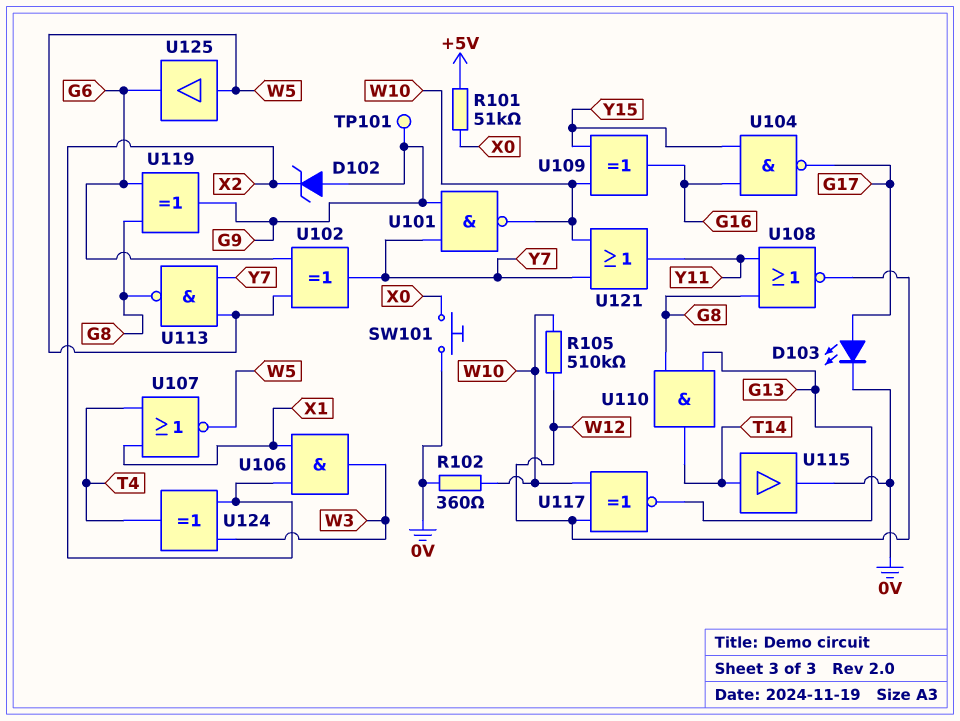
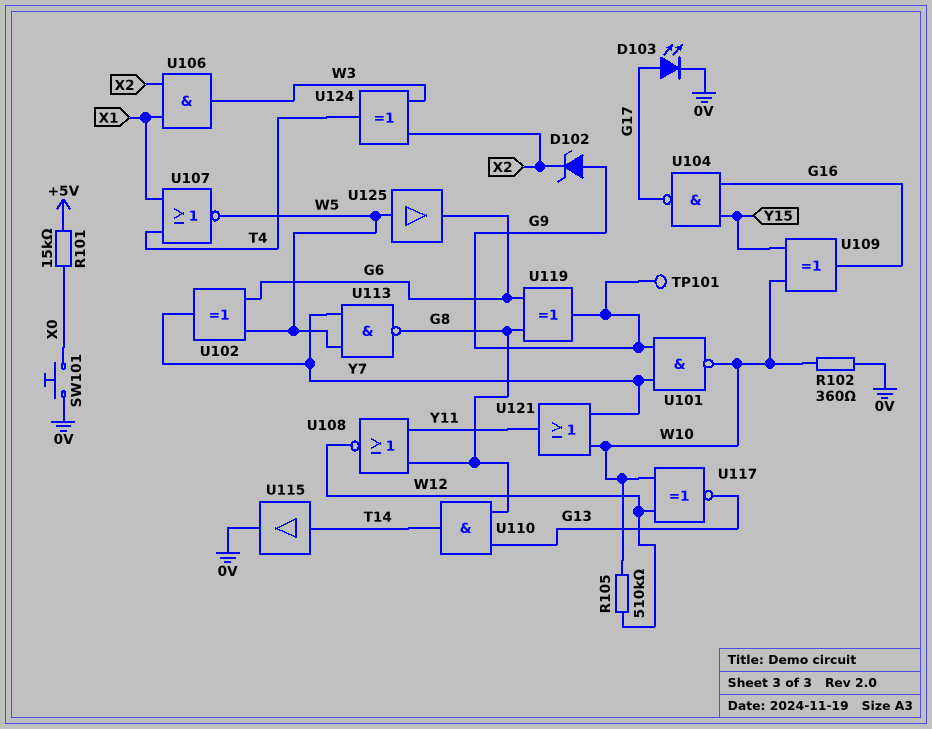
R101: 51k (+5V, X0) -> 15k (+5V, X0)

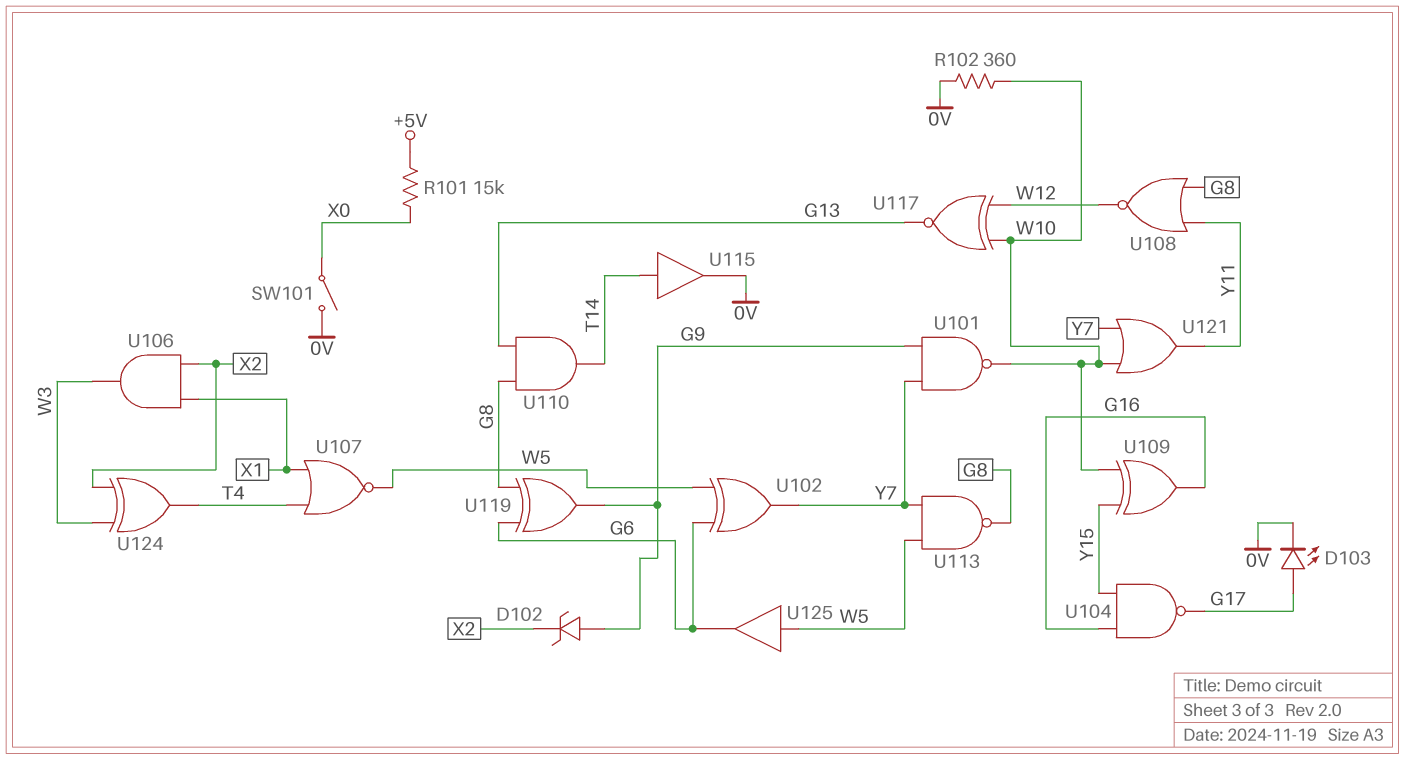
R105: 510k (W10, W12) -> none
SW101: button (0V, X0) -> switch (0V, X0)
TP101: test point (G9) -> none

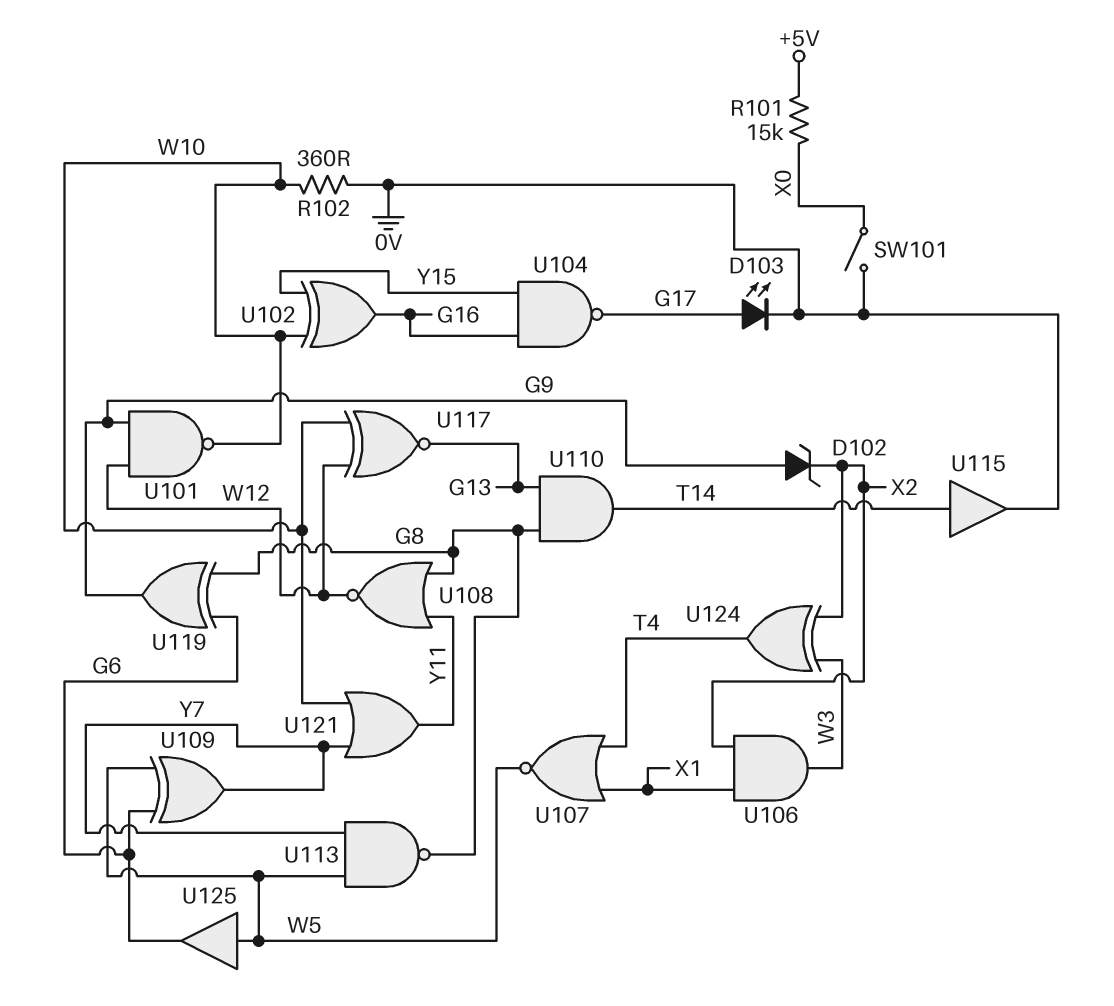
U101: NAND (in G9, in Y7, out W10) -> NAND (in G9, in W12, out W10)
U102: XOR (in G6, in W5, out Y7) -> XOR (in W10, in Y15, out G16)
U109: XOR (in W10, in Y15, out G16) -> XOR (in G6, in W5, out Y7)

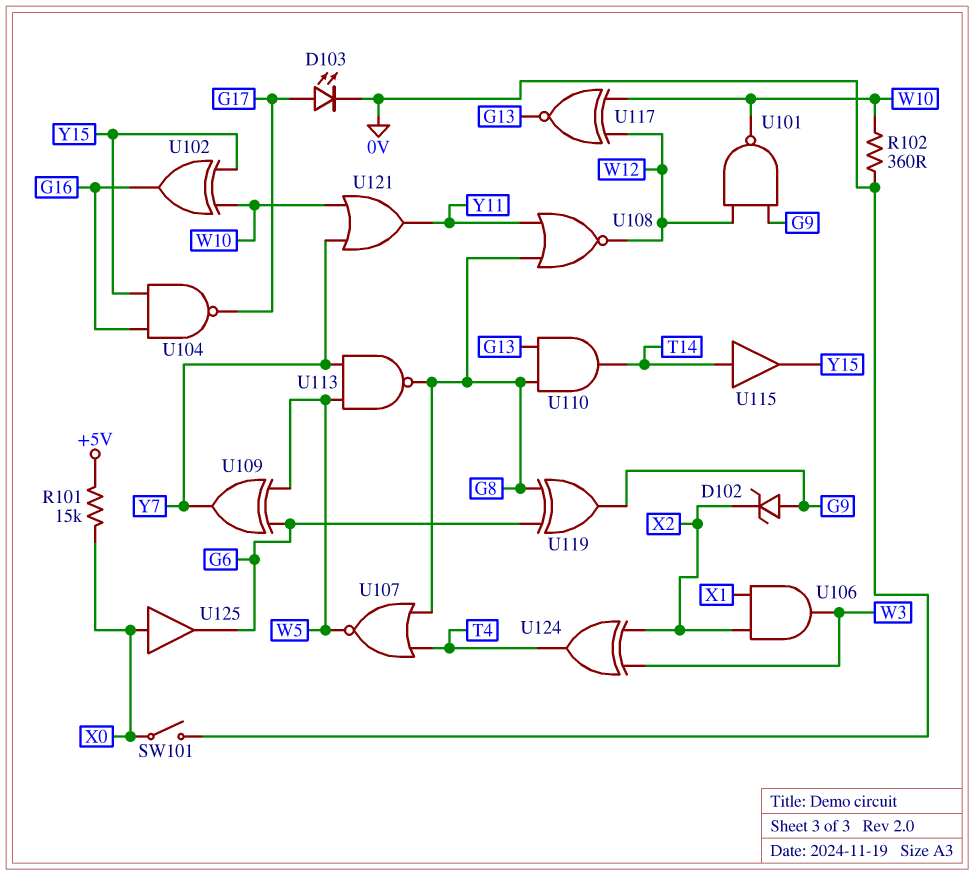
U107: NOR (in T4, in X1, out W5) -> NOR (in G8, in T4, out W5)
U115: buffer (in T14, out 0V) -> buffer (in T14, out Y15)
U125: buffer (in W5, out G6) -> buffer (in X0, out G6)

